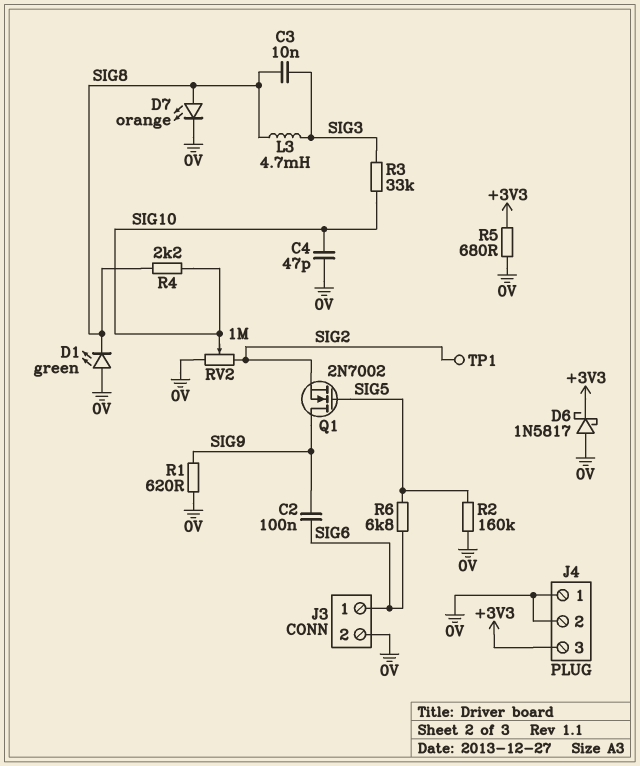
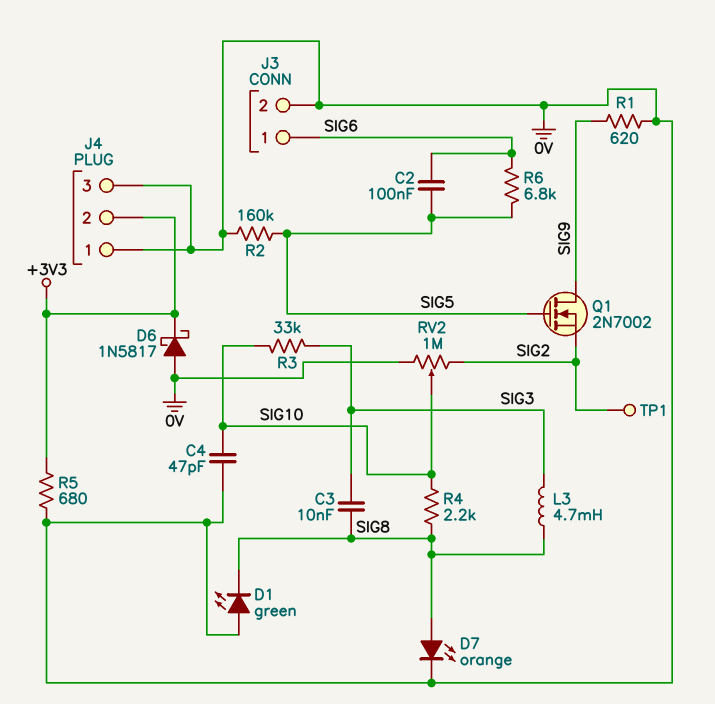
C2: 100nF (SIG6, SIG9) -> 100nF (SIG5, SIG6)
J4 pin 2: 0V -> +3V3
J4 pin 3: +3V3 -> 0V

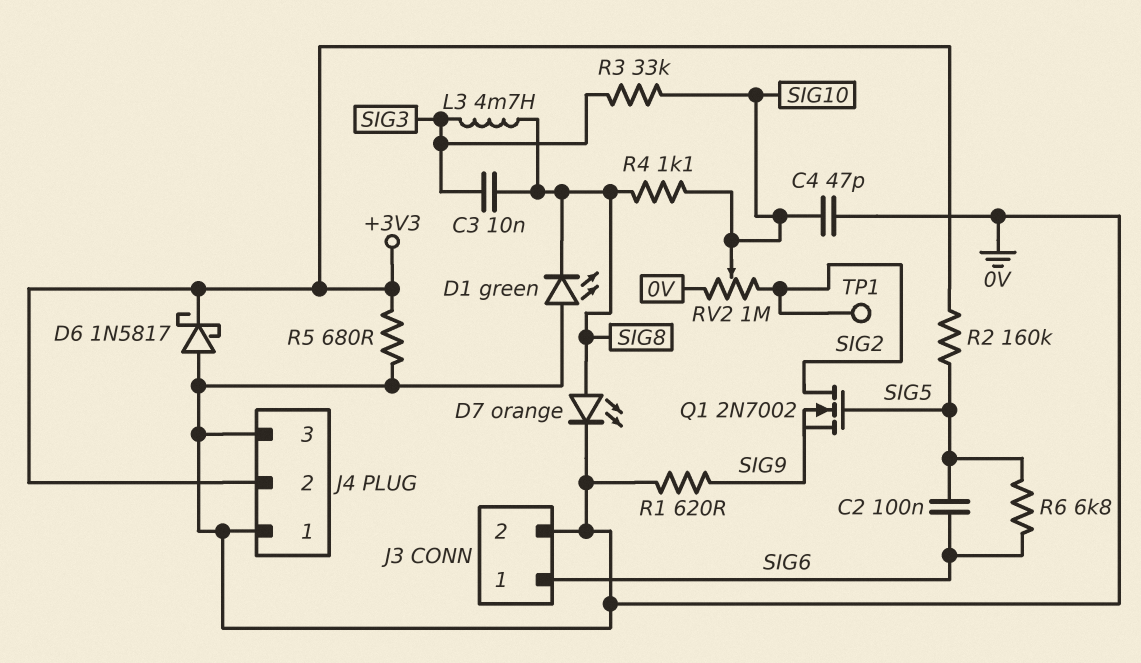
Q1: NMOS 2N7002 (G SIG5, D SIG9, S SIG2) -> NMOS 2N7002 (G SIG5, D SIG2, S SIG9)
R2: 160k (0V, SIG5) -> 160k (+3V3, SIG5)
R4: 2.2k (SIG8, SIG10) -> 1.1k (SIG8, SIG10)

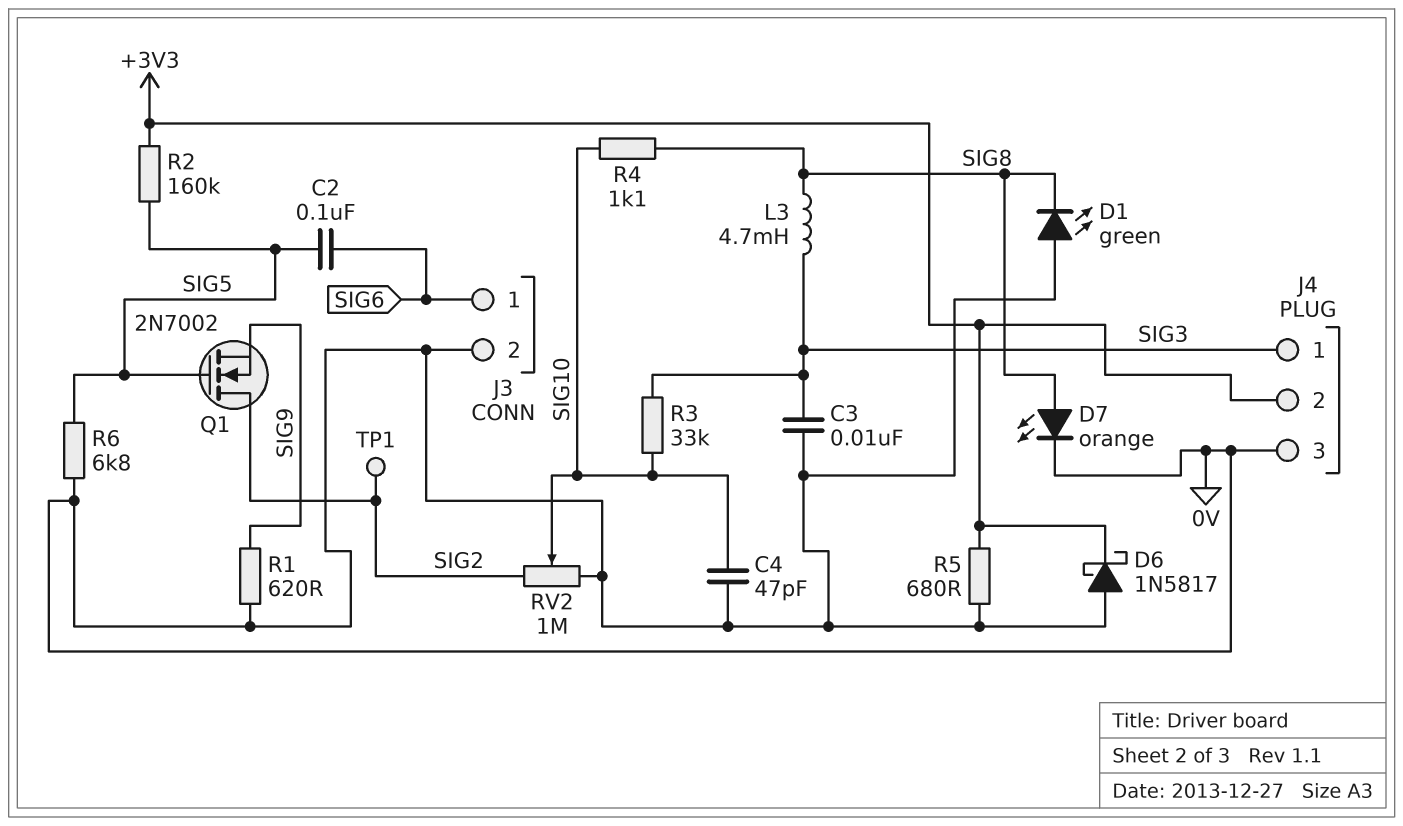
C3: 10nF (SIG3, SIG8) -> 10nF (0V, SIG3)
J4 pin 1: 0V -> SIG3
R6: 6.8k (SIG5, SIG6) -> 6.8k (0V, SIG5)

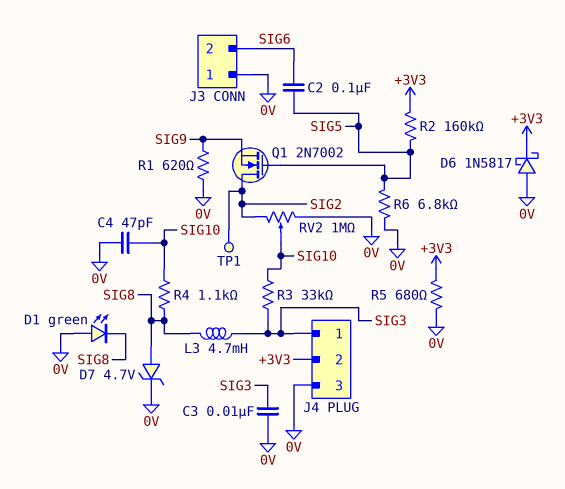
D7: LED orange (A SIG8, K 0V) -> zener 4.7V (A SIG8, K 0V)
J3 pin 1: SIG6 -> 0V
J3 pin 2: 0V -> SIG6

